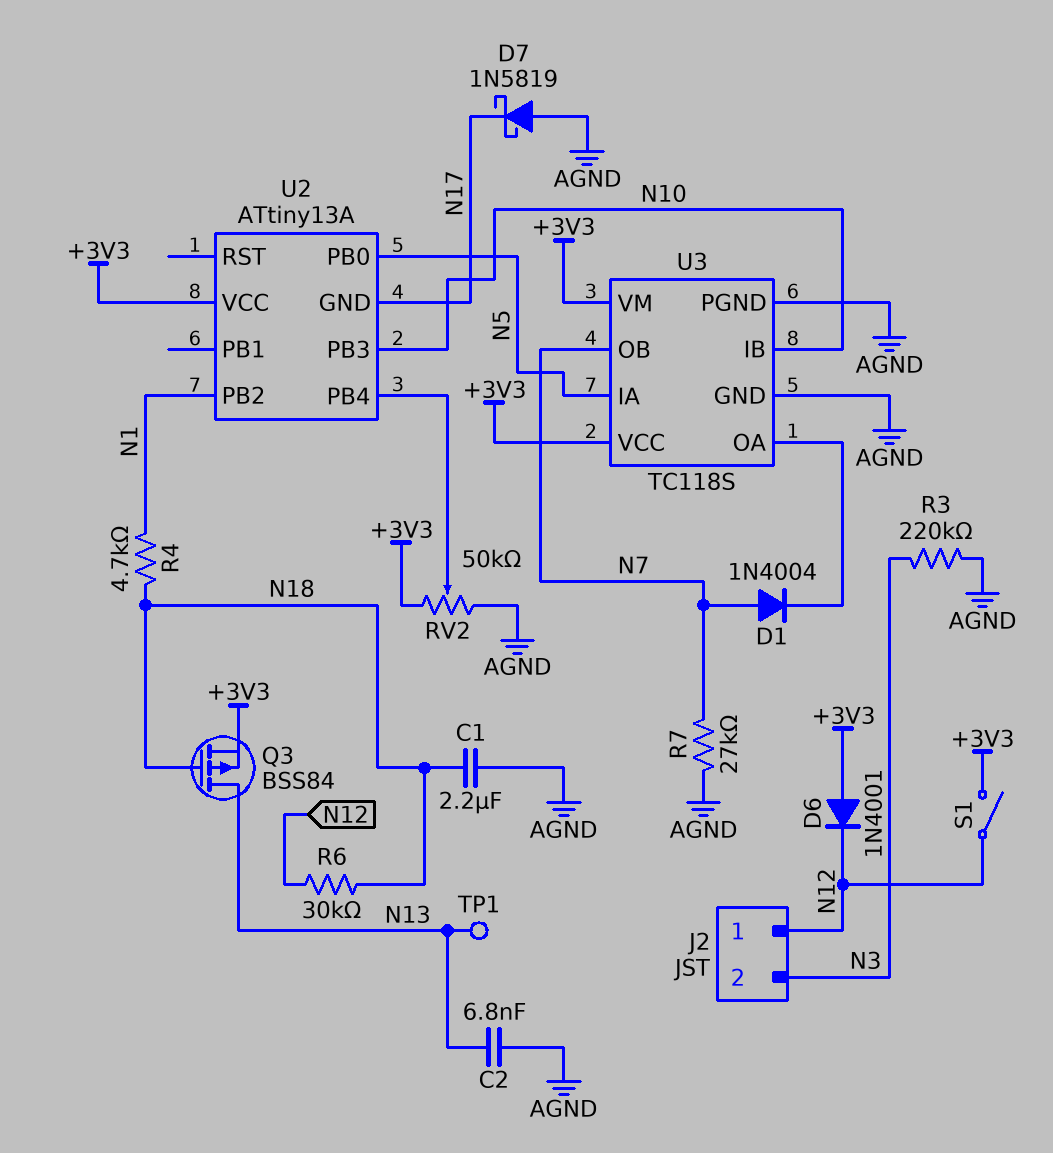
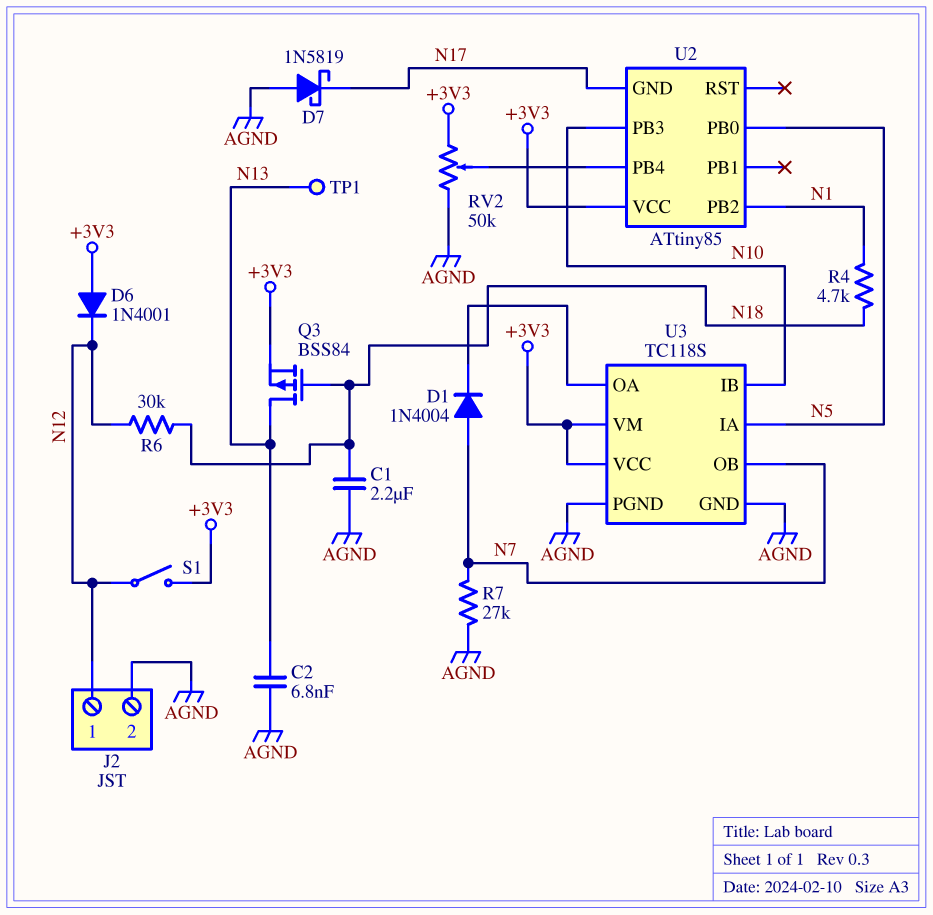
J2 pin 2: N3 -> AGND
R3: 220k (AGND, N3) -> none
U2: ATtiny13A -> ATtiny85

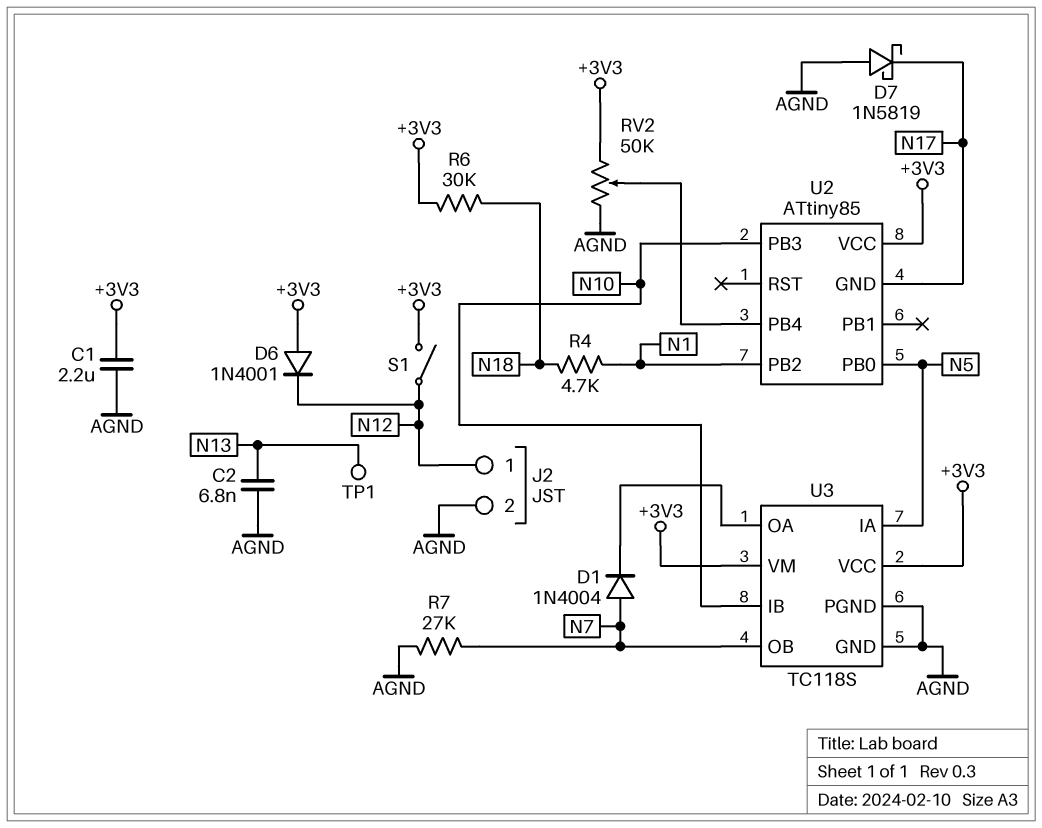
C1: 2.2uF (AGND, N18) -> 2.2uF (+3V3, AGND)
Q3: PMOS BSS84 (G N18, D N13, S +3V3) -> none
R6: 30k (N12, N18) -> 30k (+3V3, N18)

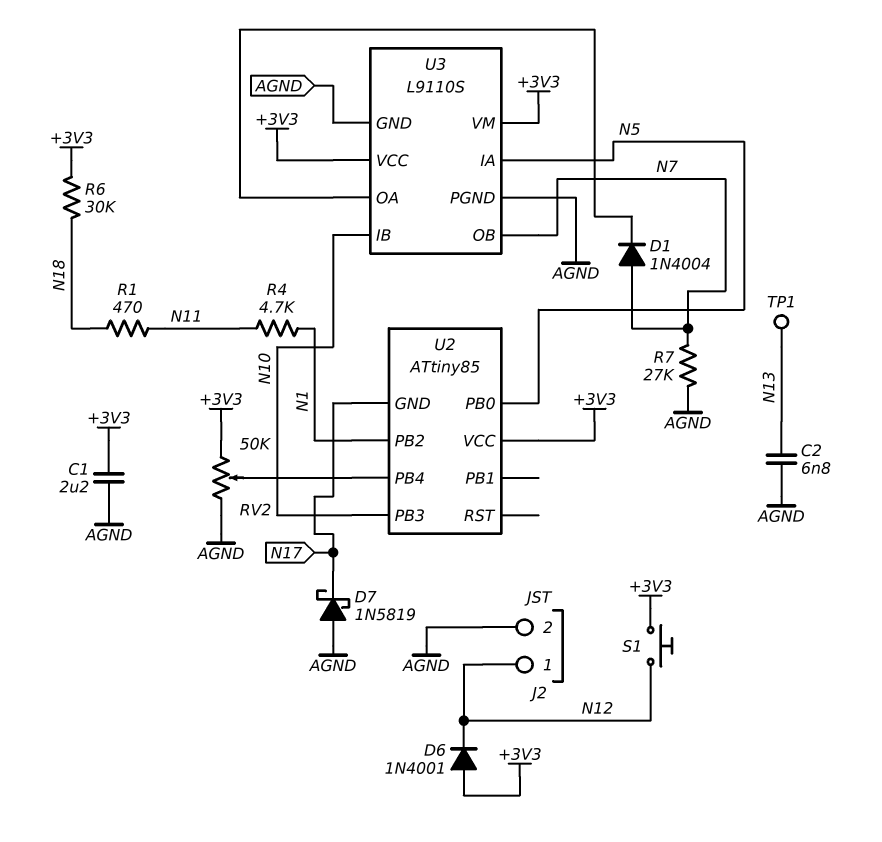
R1: none -> 470 (N11, N18)
R4: 4.7k (N1, N18) -> 4.7k (N1, N11)
S1: switch (+3V3, N12) -> button (+3V3, N12)
U3: TC118S -> L9110S

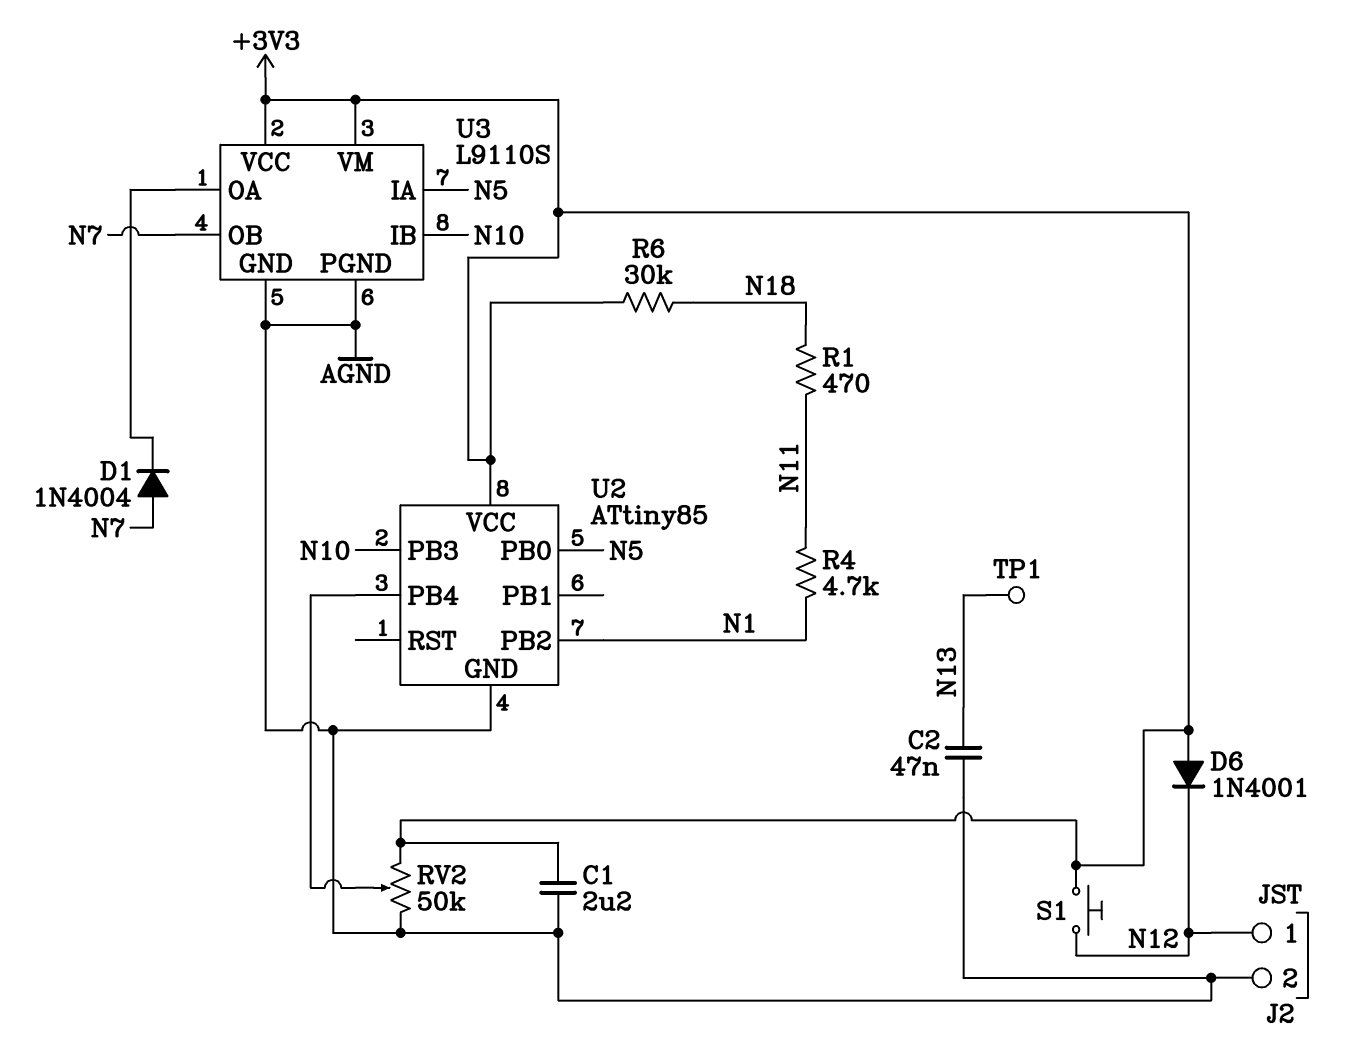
C2: 6.8nF (AGND, N13) -> 47nF (AGND, N13)
D7: schottky 1N5819 (A AGND, K N17) -> none
R7: 27k (AGND, N7) -> none
U2 pin GND: N17 -> AGND

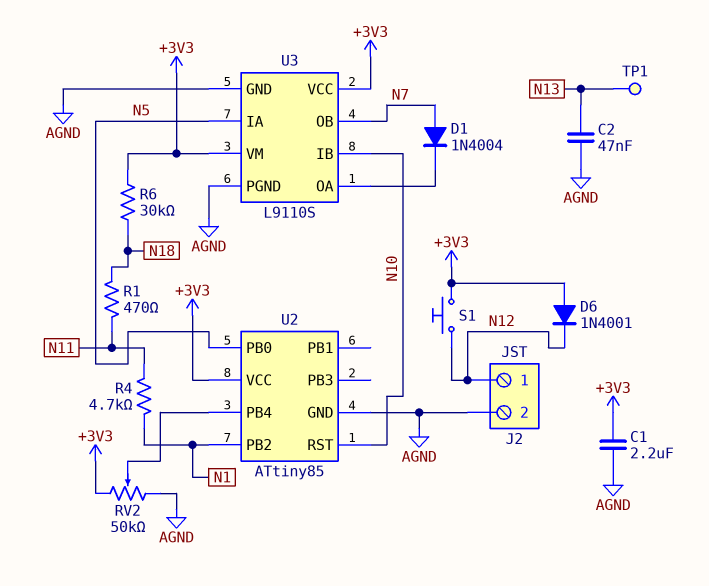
U2 pin PB3: N10 -> none
U2 pin RST: none -> N10

